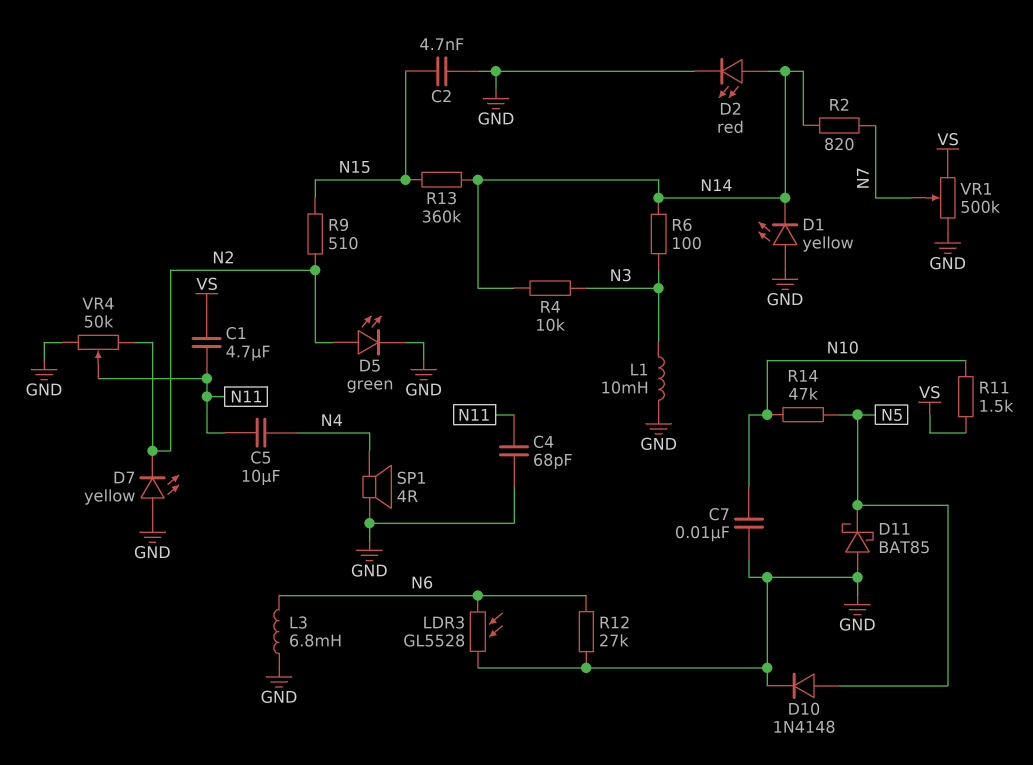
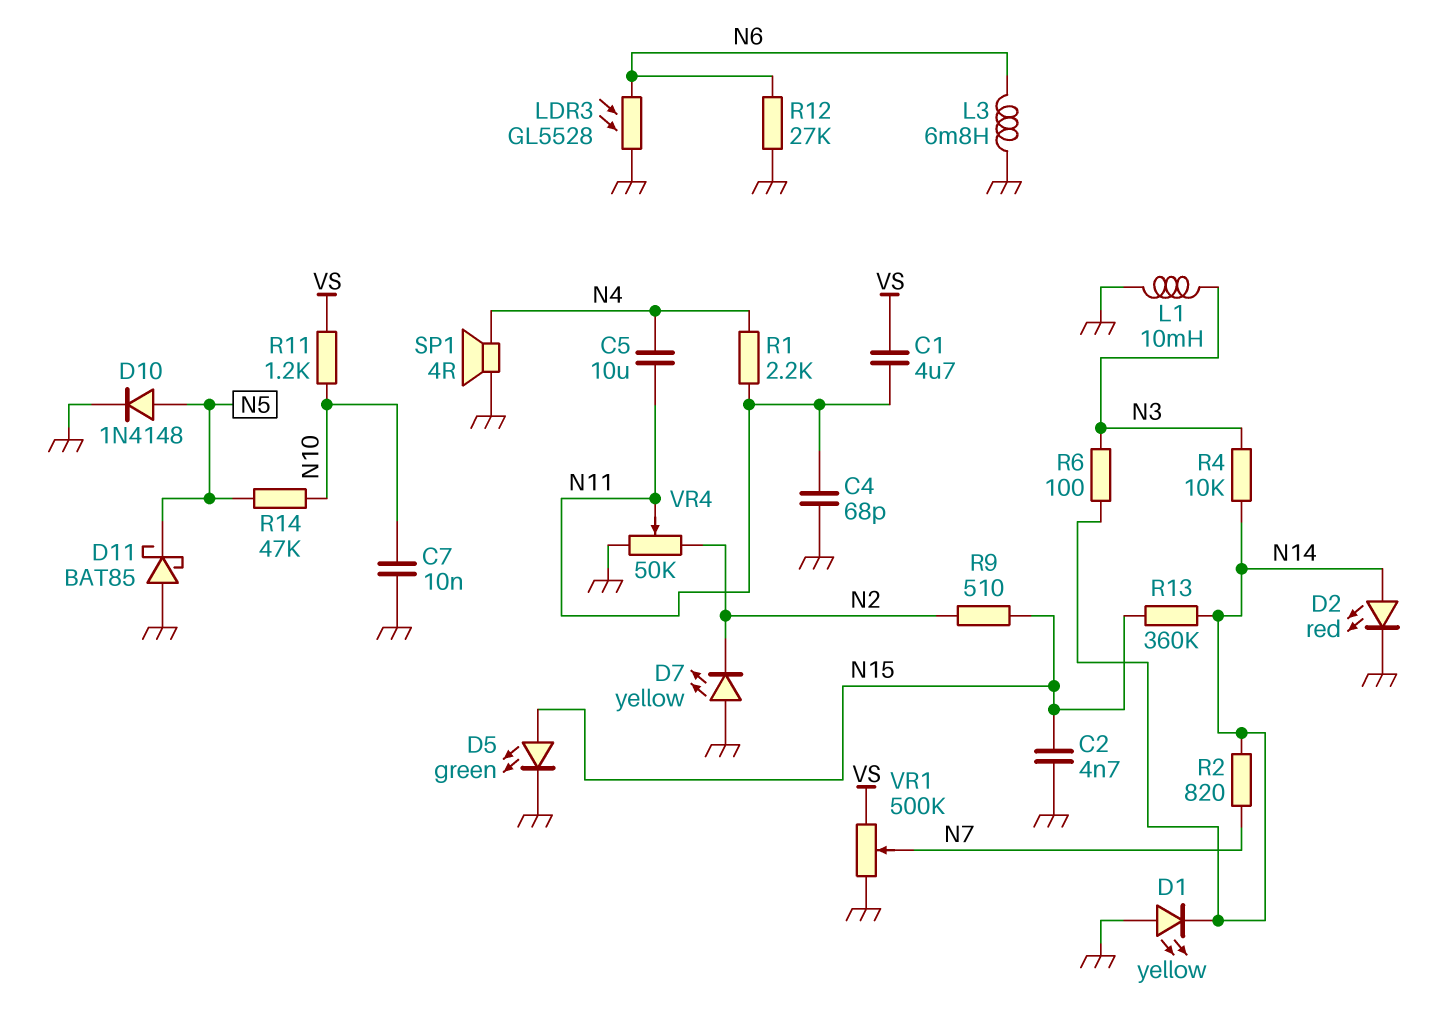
D5: LED green (A N2, K GND) -> LED green (A N15, K GND)
R1: none -> 2.2k (N4, N11)
R11: 1.5k (N10, VS) -> 1.2k (N10, VS)

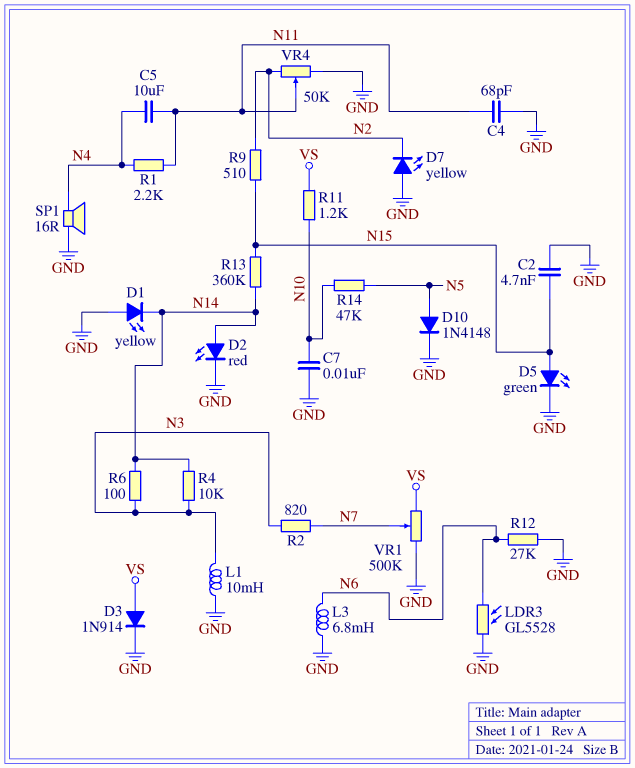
C1: 4.7uF (N11, VS) -> none
D3: none -> diode 1N914 (A VS, K GND)
D11: schottky BAT85 (A GND, K N5) -> none
R2: 820 (N7, N14) -> 820 (N3, N7)
SP1: speaker 4R (GND, N4) -> speaker 16R (GND, N4)

